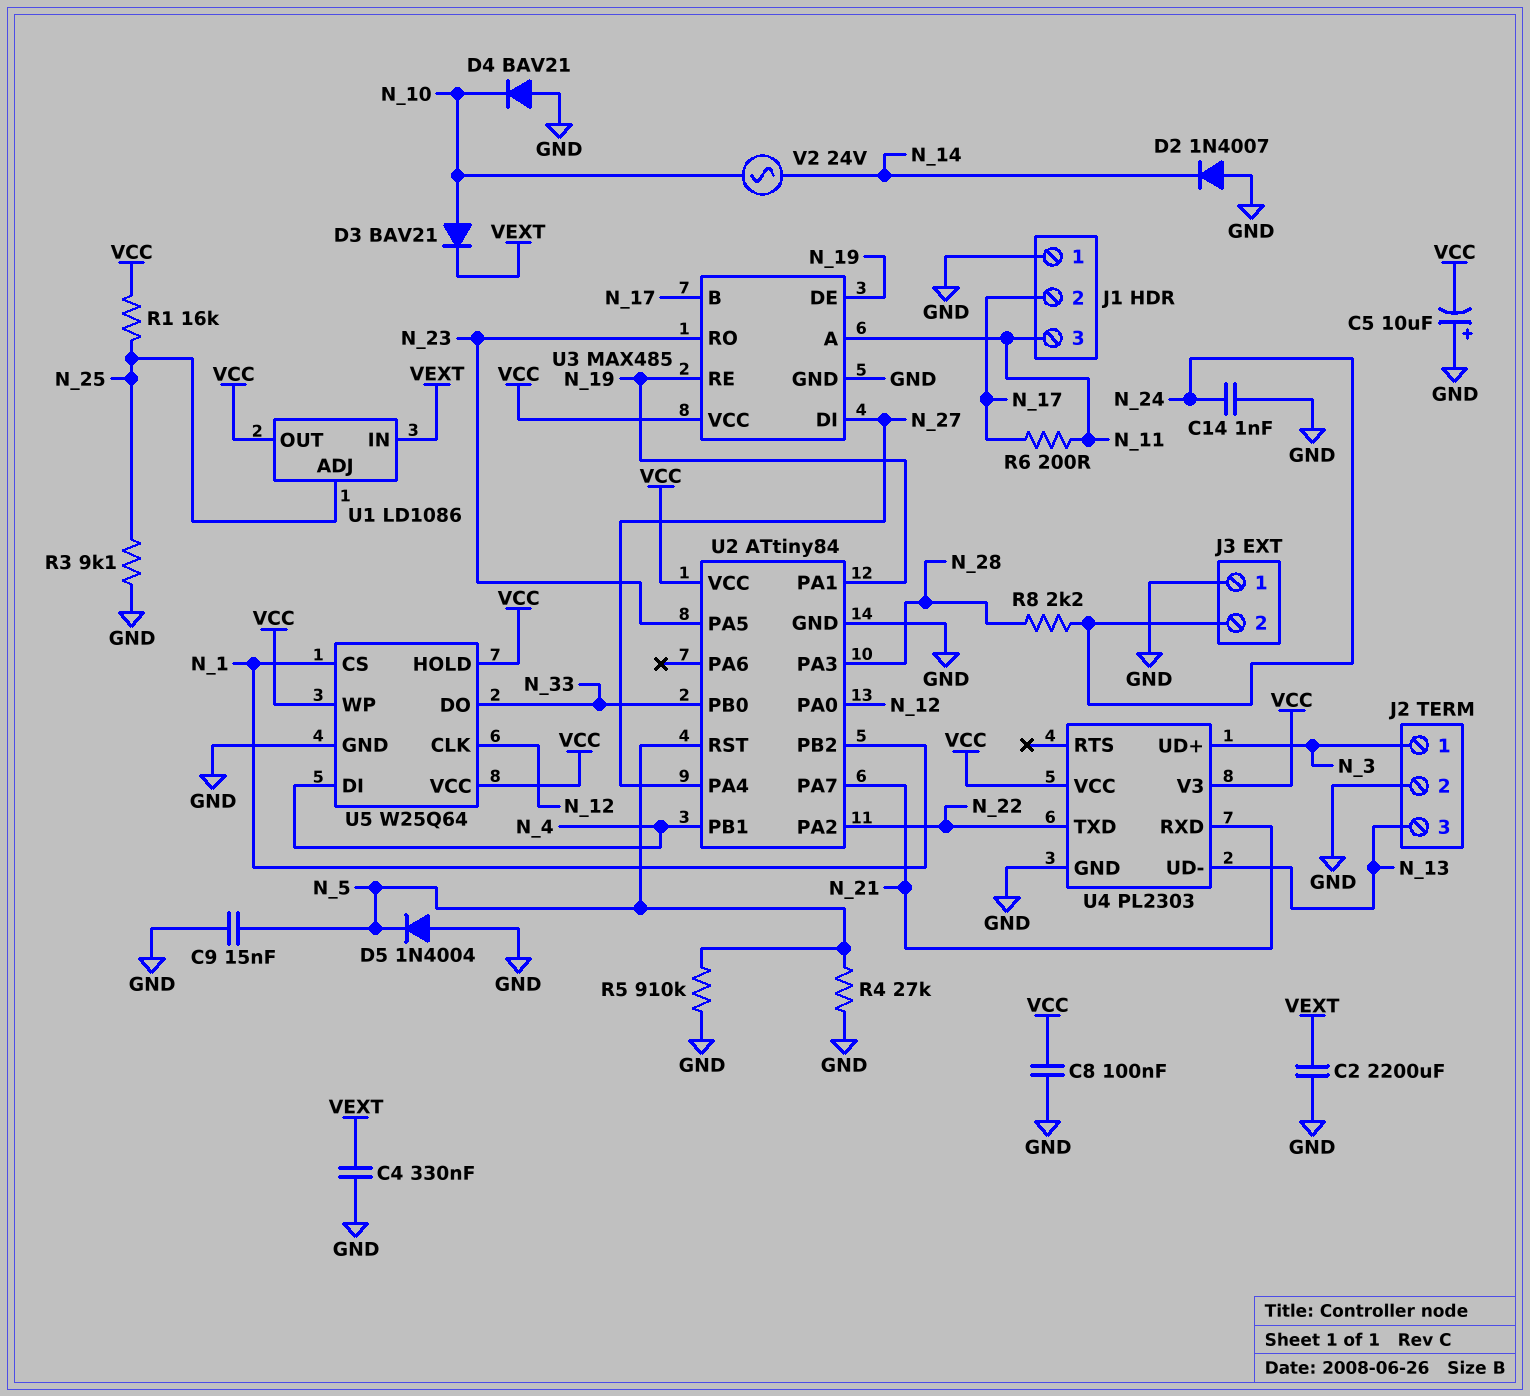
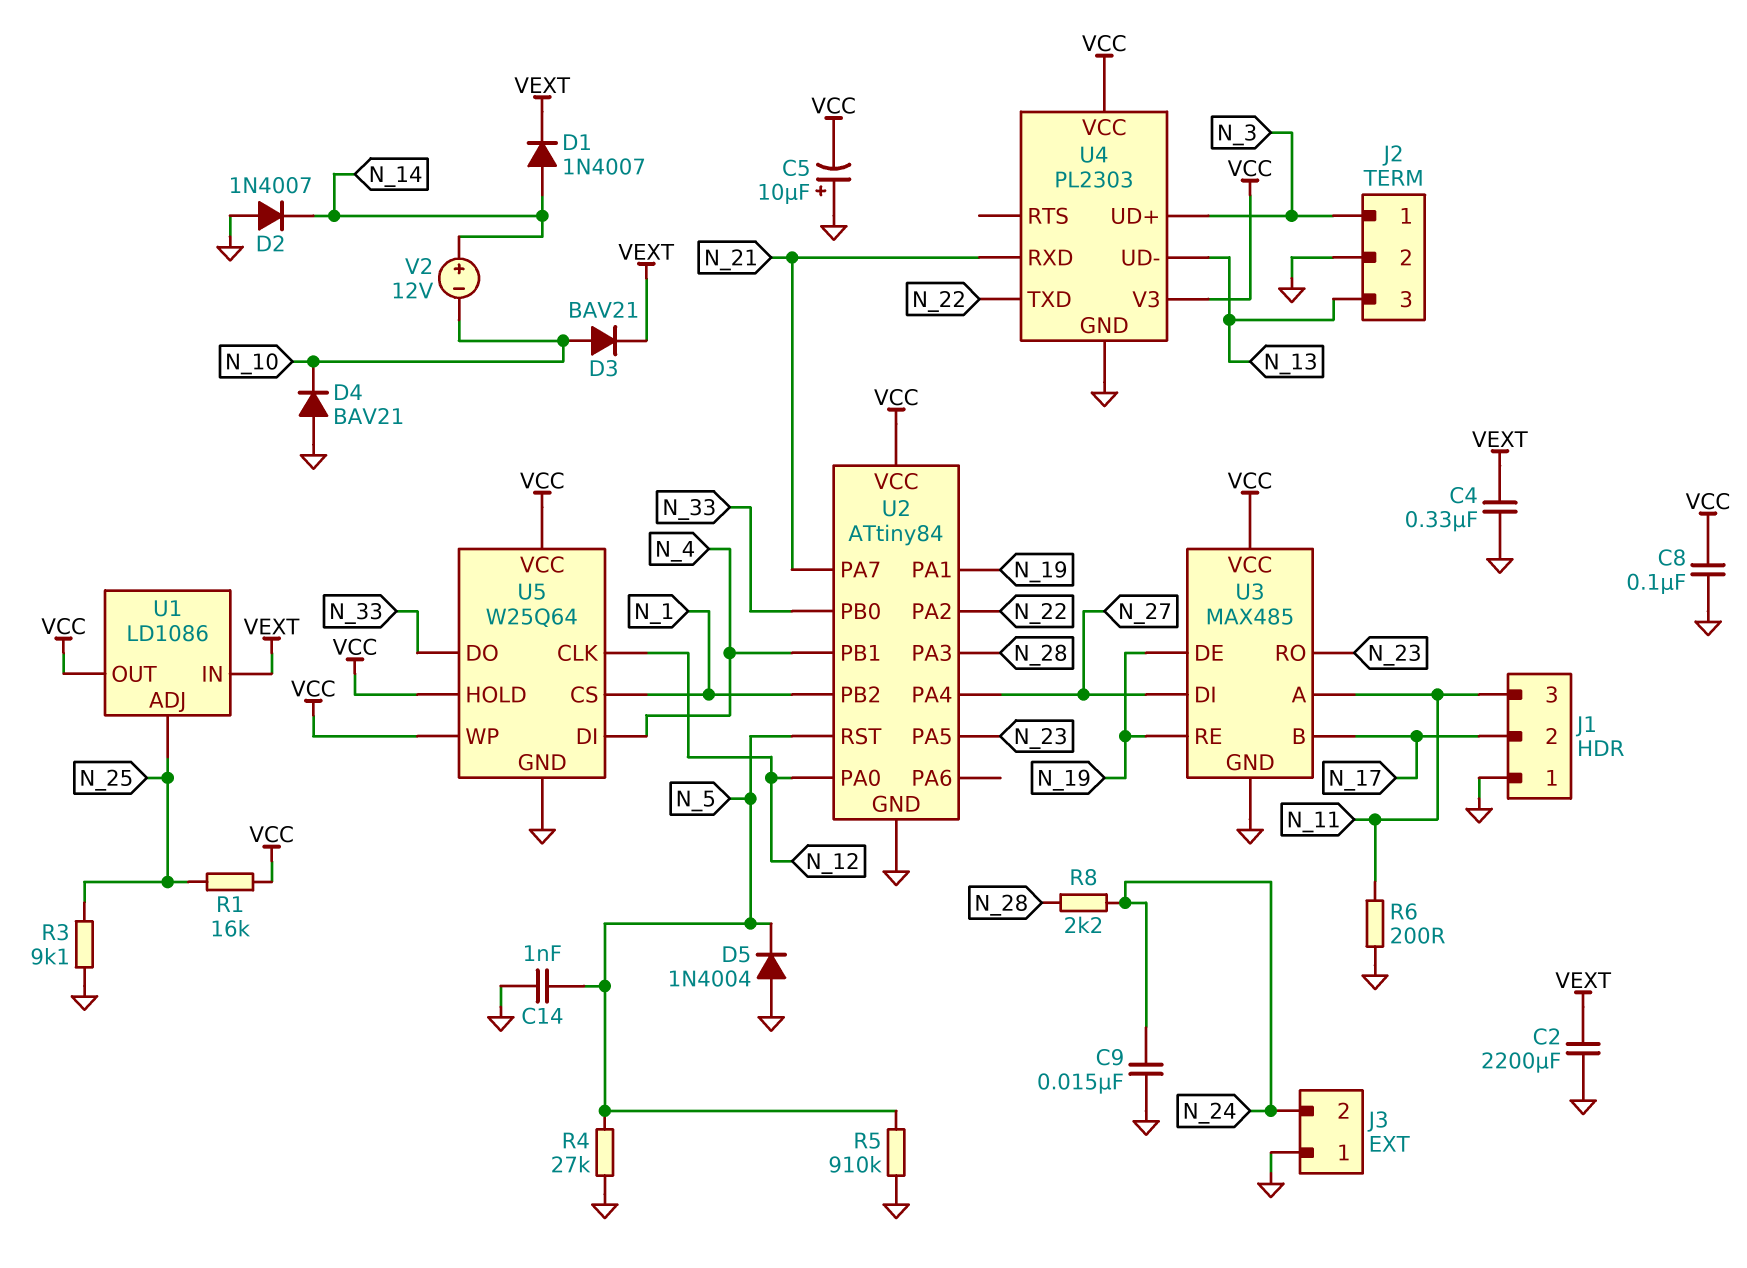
C9: 15nF (GND, N_5) -> 15nF (GND, N_24)
C14: 1nF (GND, N_24) -> 1nF (GND, N_5)
D1: none -> diode 1N4007 (A N_14, K VEXT)
R6: 200 (N_11, N_17) -> 200 (GND, N_11)
V2: AC 24V (N_10, N_14) -> 12V (plus N_14, minus N_10)

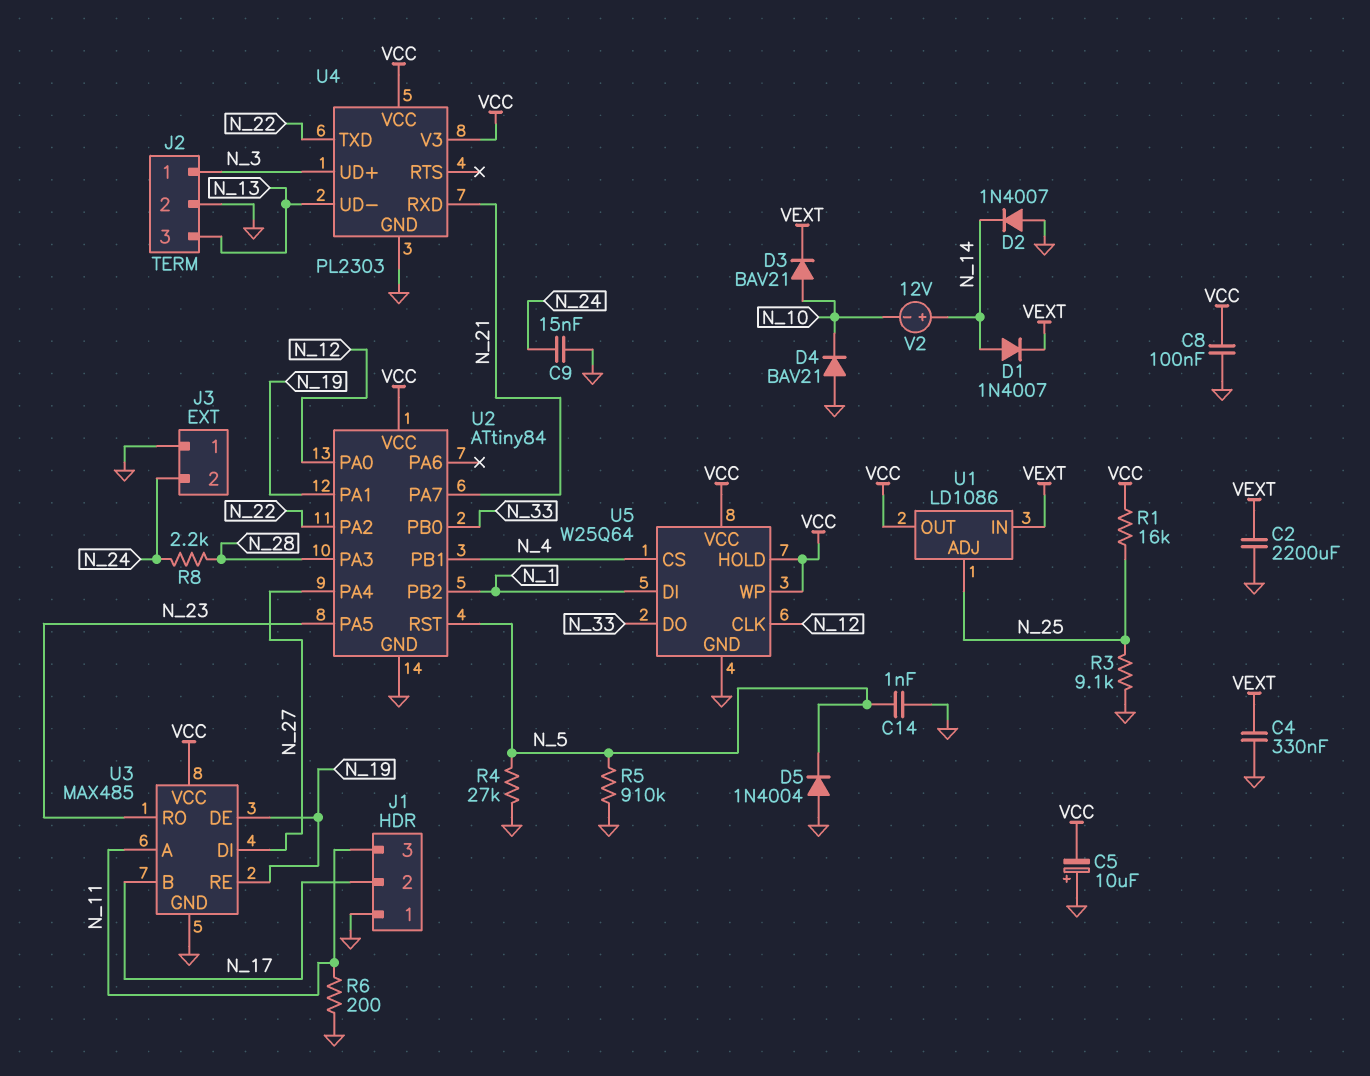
U5 pin CS: N_1 -> N_4
U5 pin DI: N_4 -> N_1

